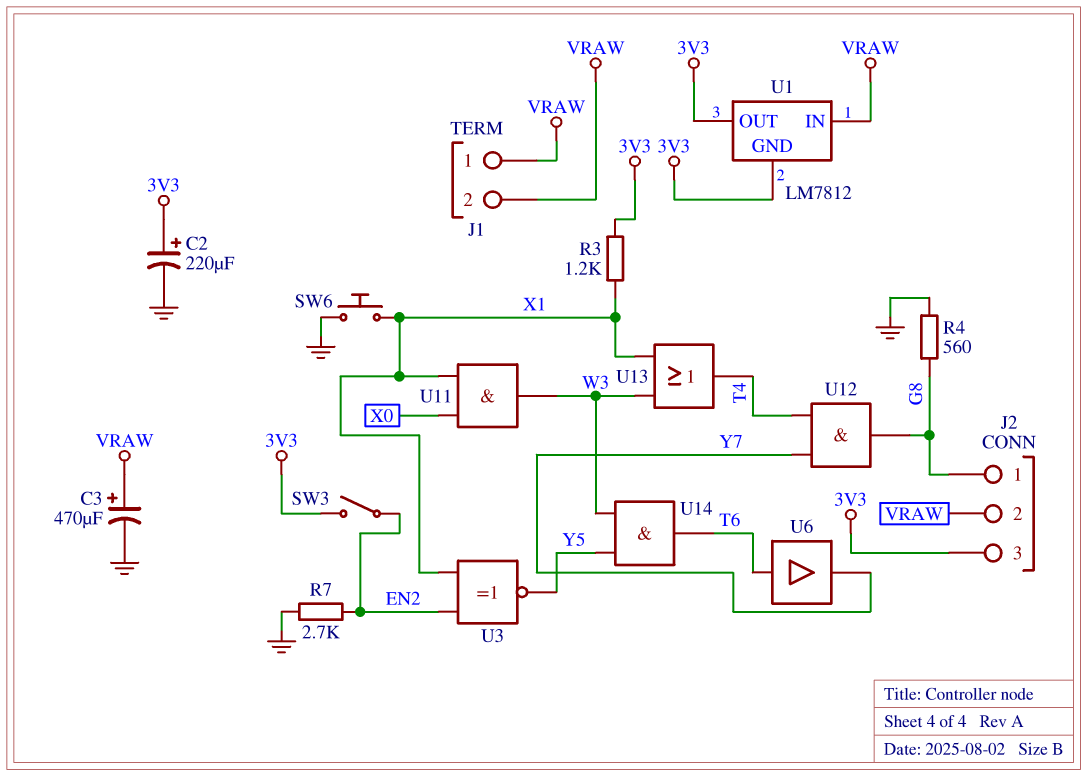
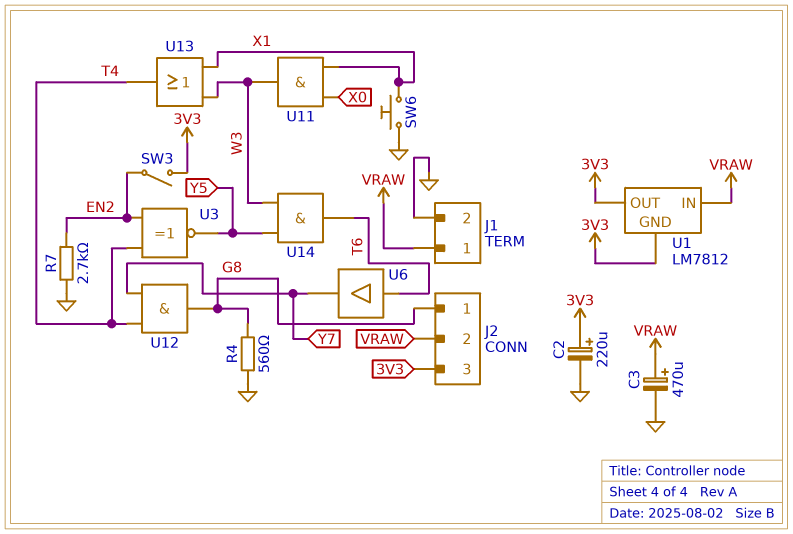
J1 pin 2: VRAW -> GND
R3: 1.2k (3V3, X1) -> none
U3: XNOR (in EN2, in X1, out Y5) -> XNOR (in EN2, in T4, out Y5)

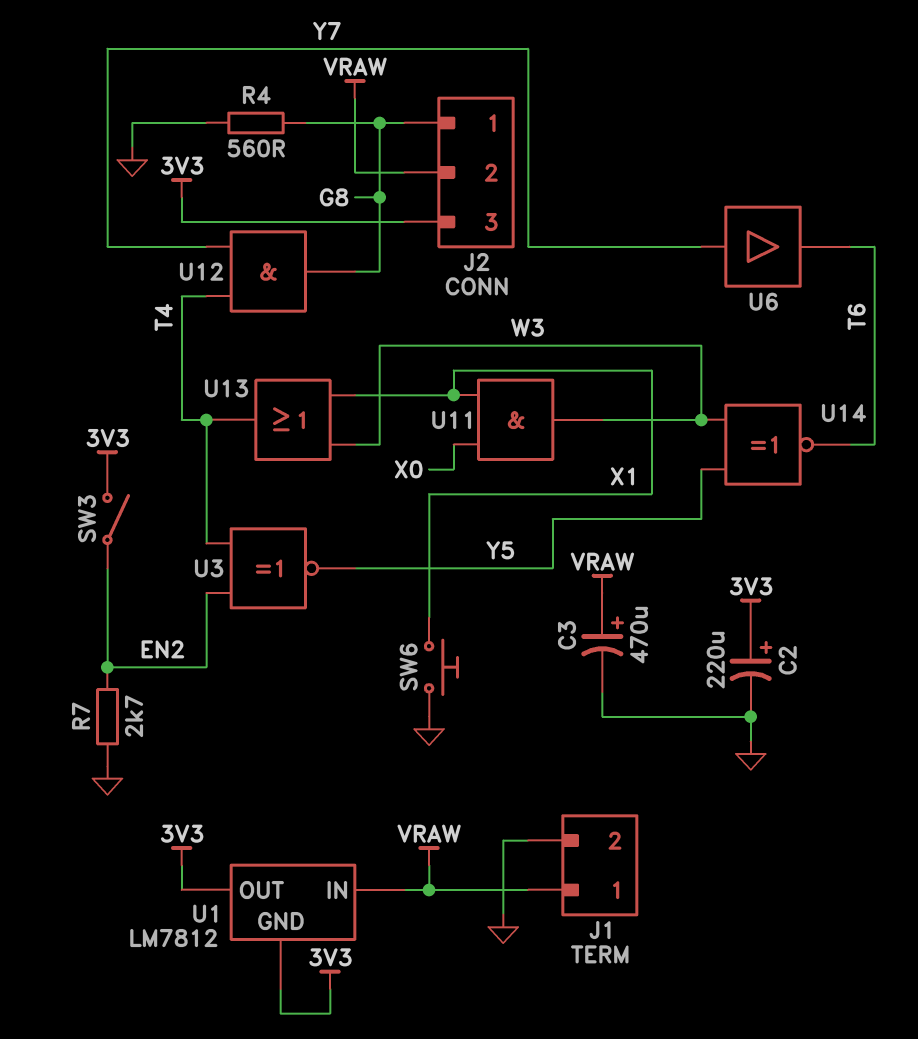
U6: buffer (in T6, out Y7) -> buffer (in Y7, out T6)
U14: AND (in W3, in Y5, out T6) -> XNOR (in W3, in Y5, out T6)

